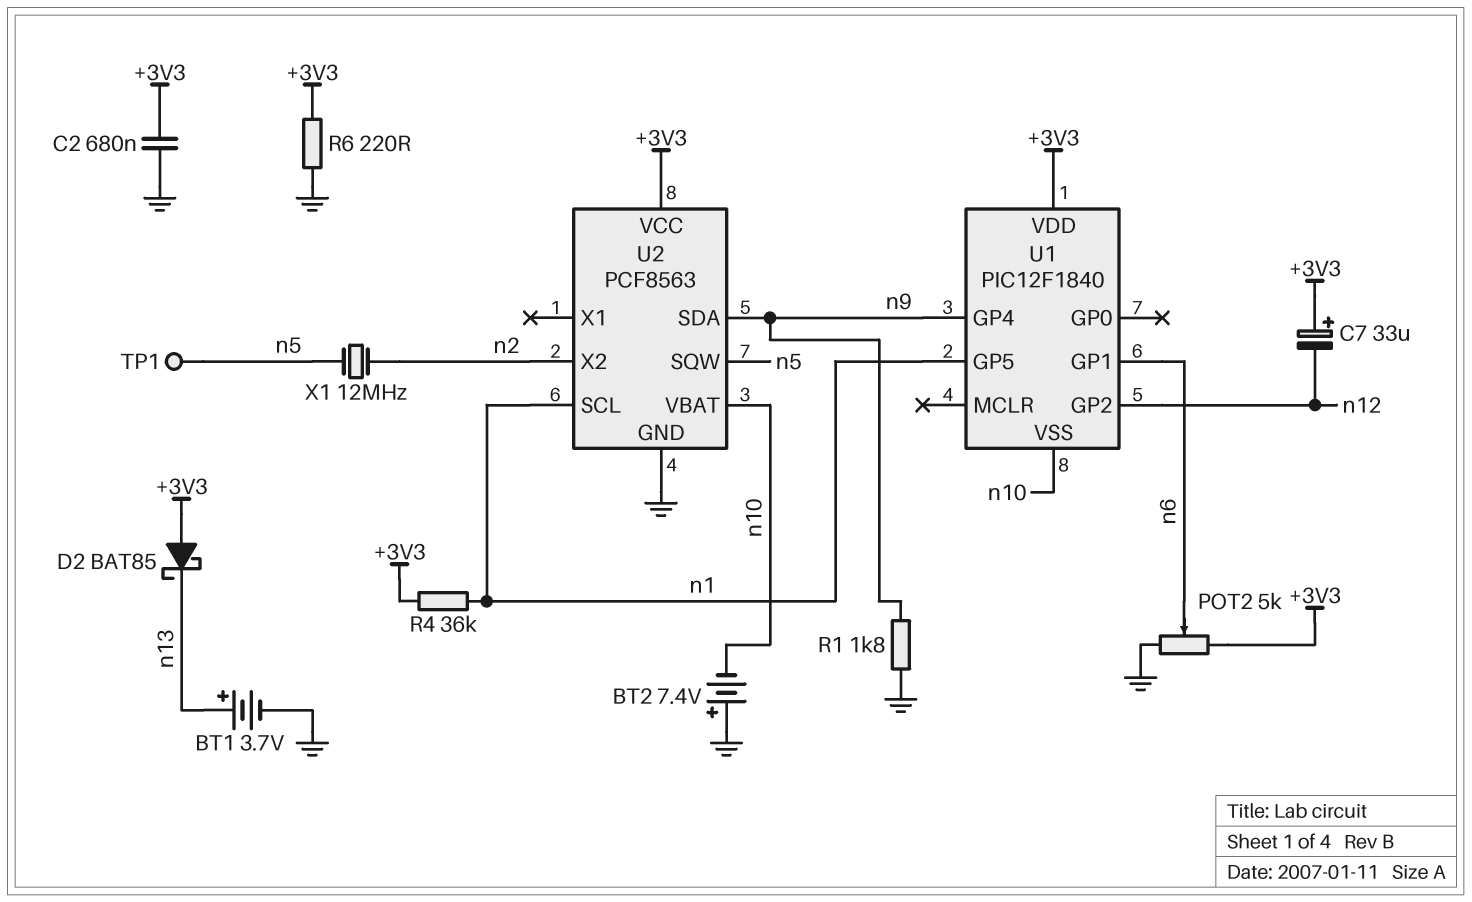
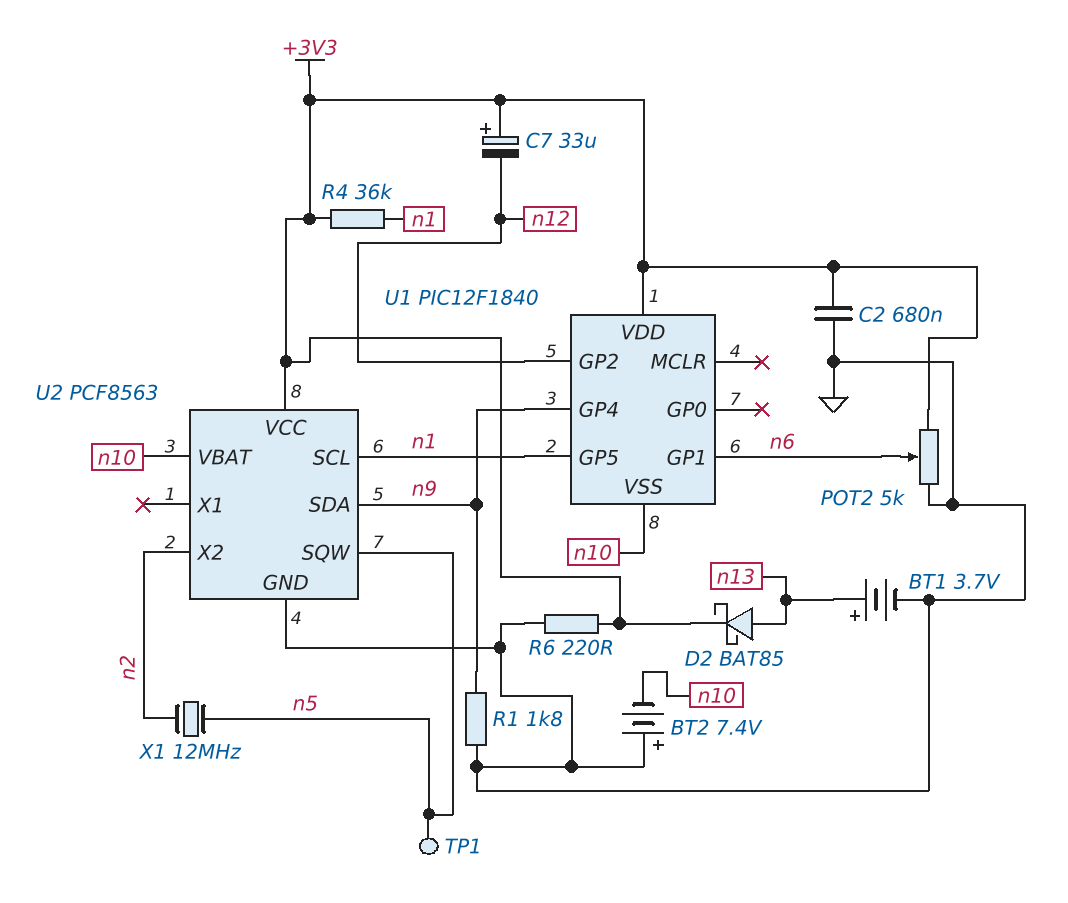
D2: schottky BAT85 (A +3V3, K n13) -> schottky BAT85 (A n13, K +3V3)

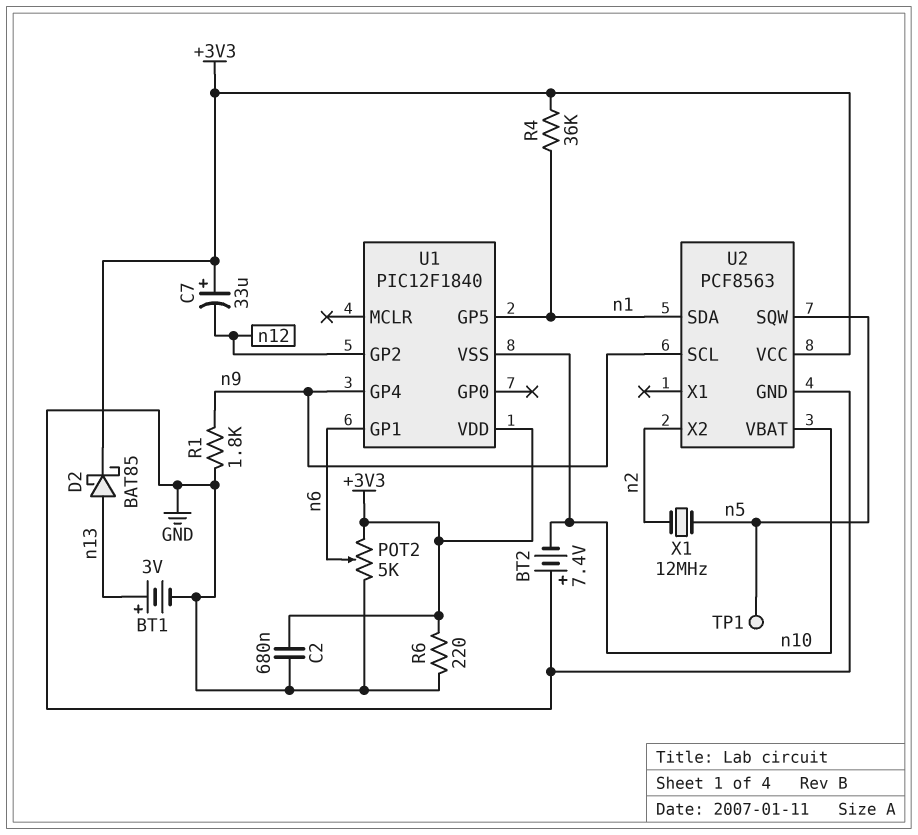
BT1: 3.7V (plus n13, minus GND) -> 3V (plus n13, minus GND)
U2 pin SCL: n1 -> n9
U2 pin SDA: n9 -> n1

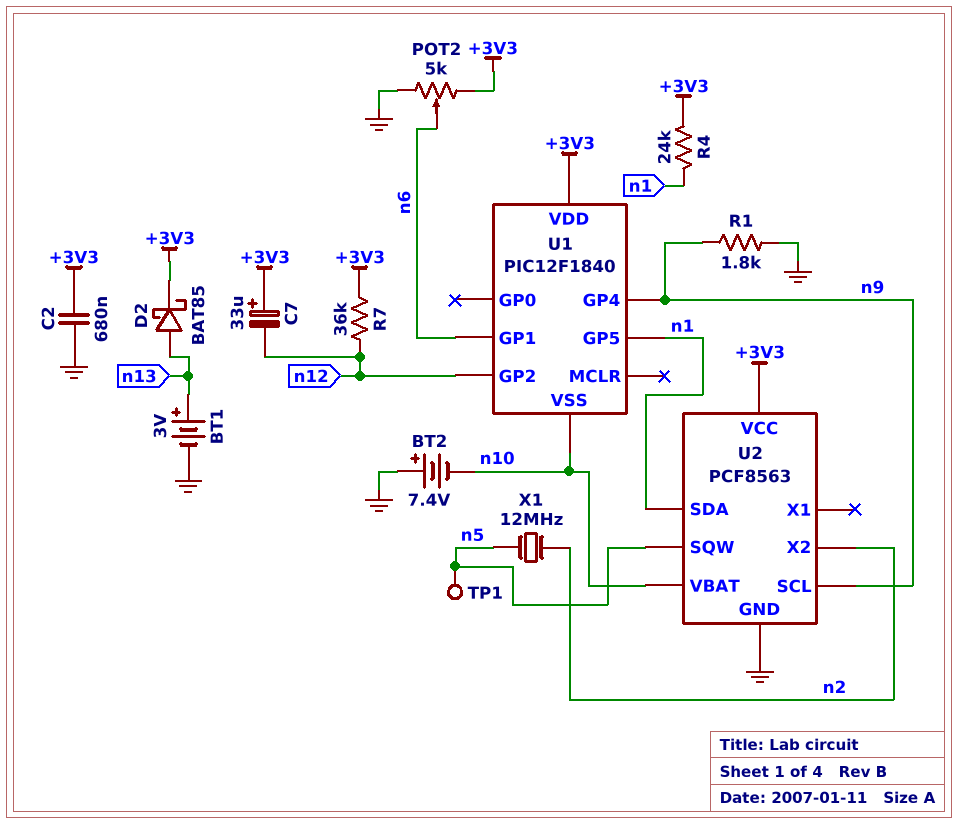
R4: 36k (+3V3, n1) -> 24k (+3V3, n1)
R6: 220 (+3V3, GND) -> none
R7: none -> 36k (+3V3, n12)

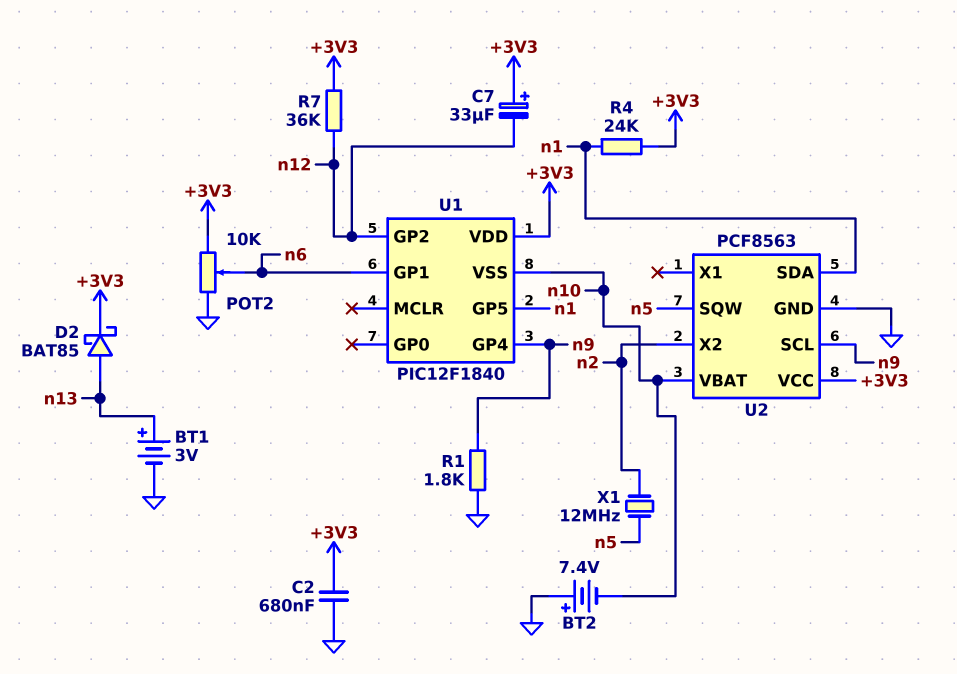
POT2: 5k (+3V3, GND, wiper n6) -> 10k (+3V3, GND, wiper n6)
TP1: test point (n5) -> none

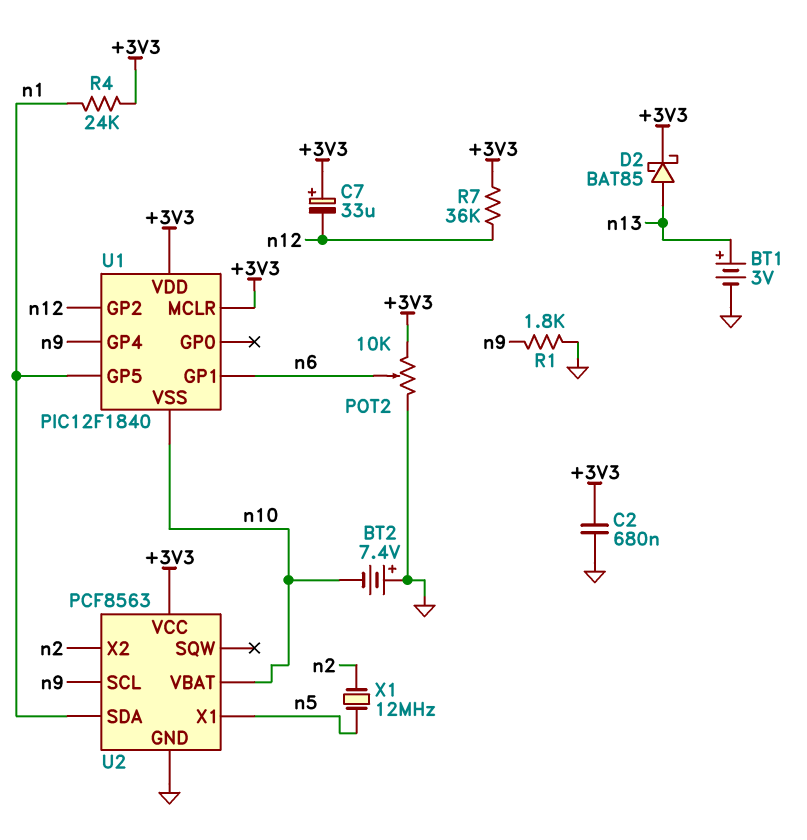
U1 pin MCLR: none -> +3V3
U2 pin SQW: n5 -> none
U2 pin X1: none -> n5

